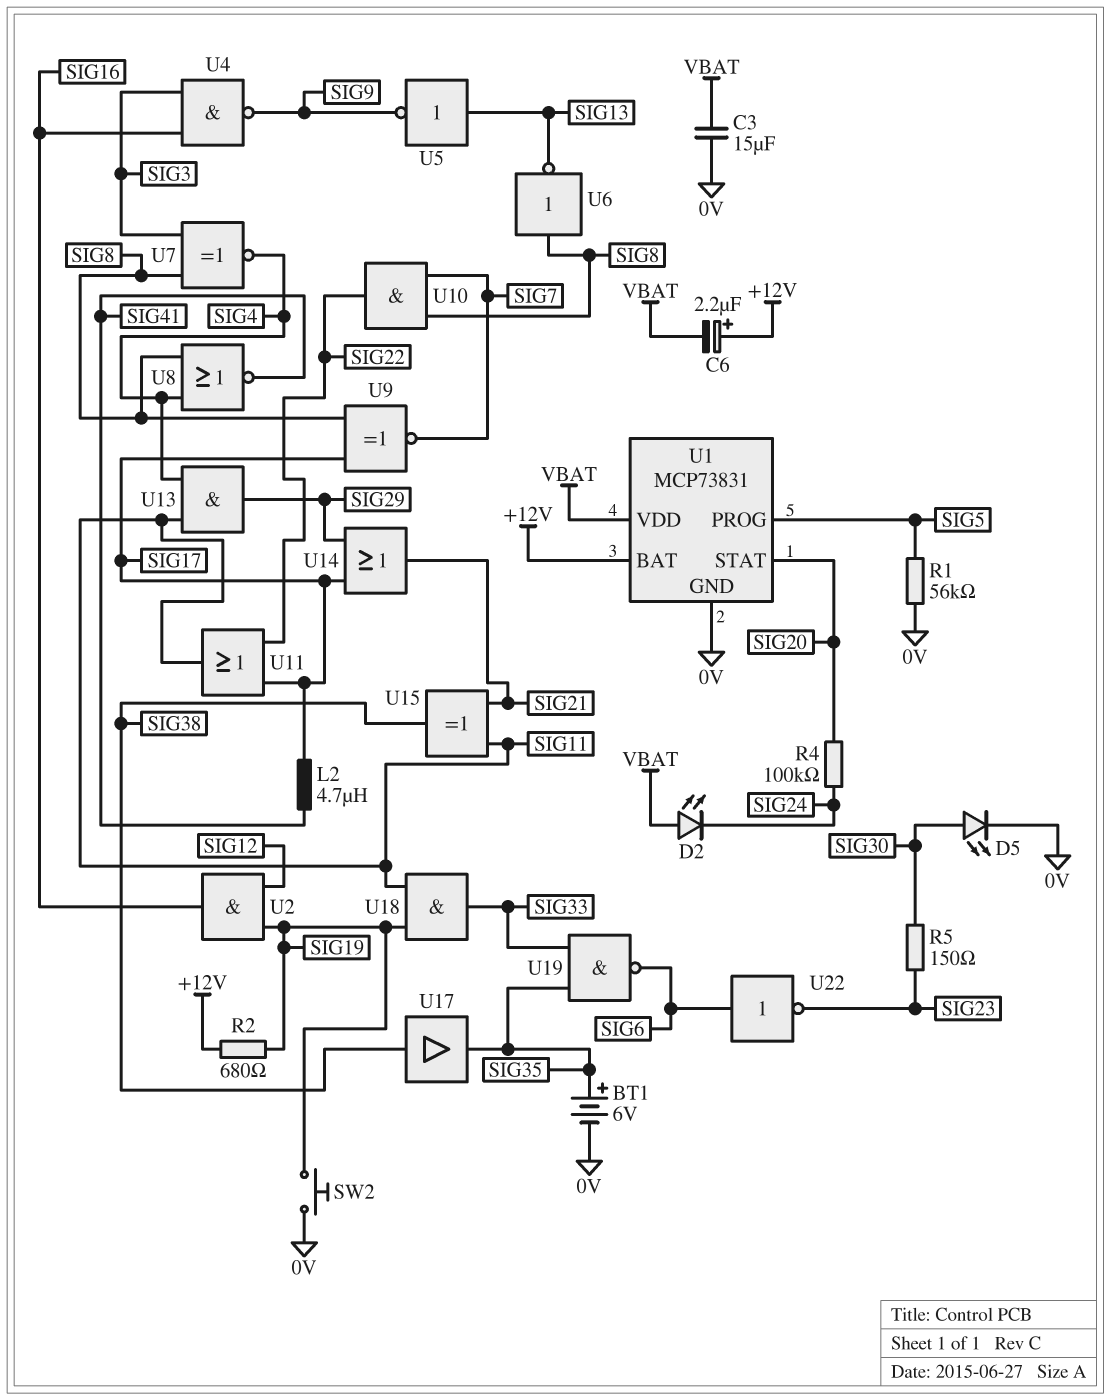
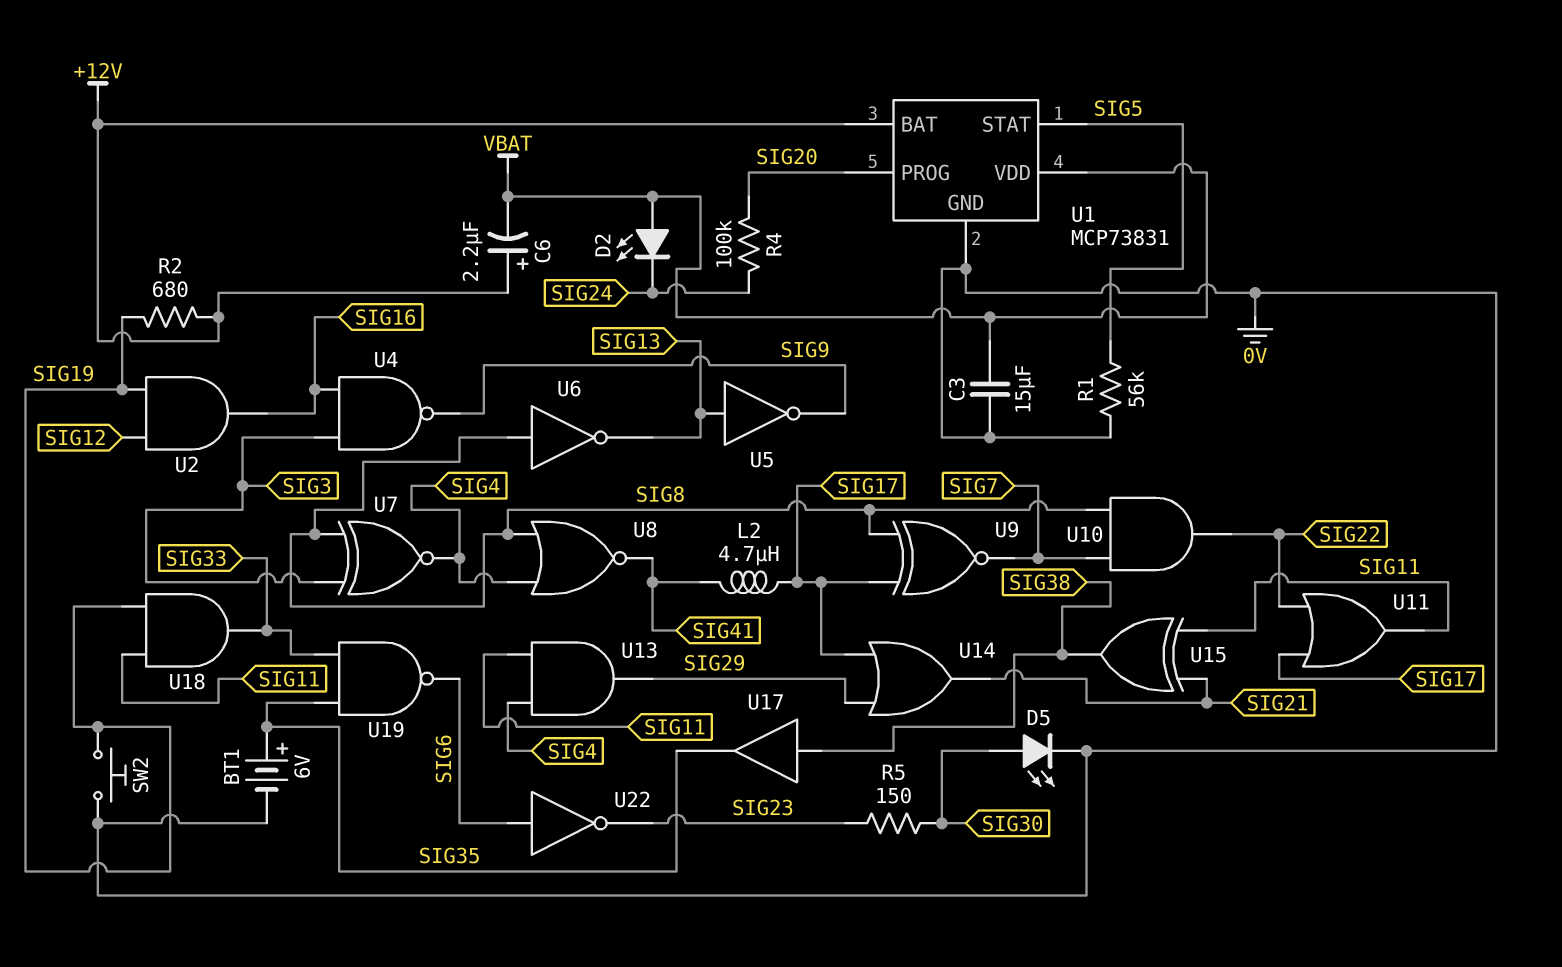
U1 pin PROG: SIG5 -> SIG20
U1 pin STAT: SIG20 -> SIG5

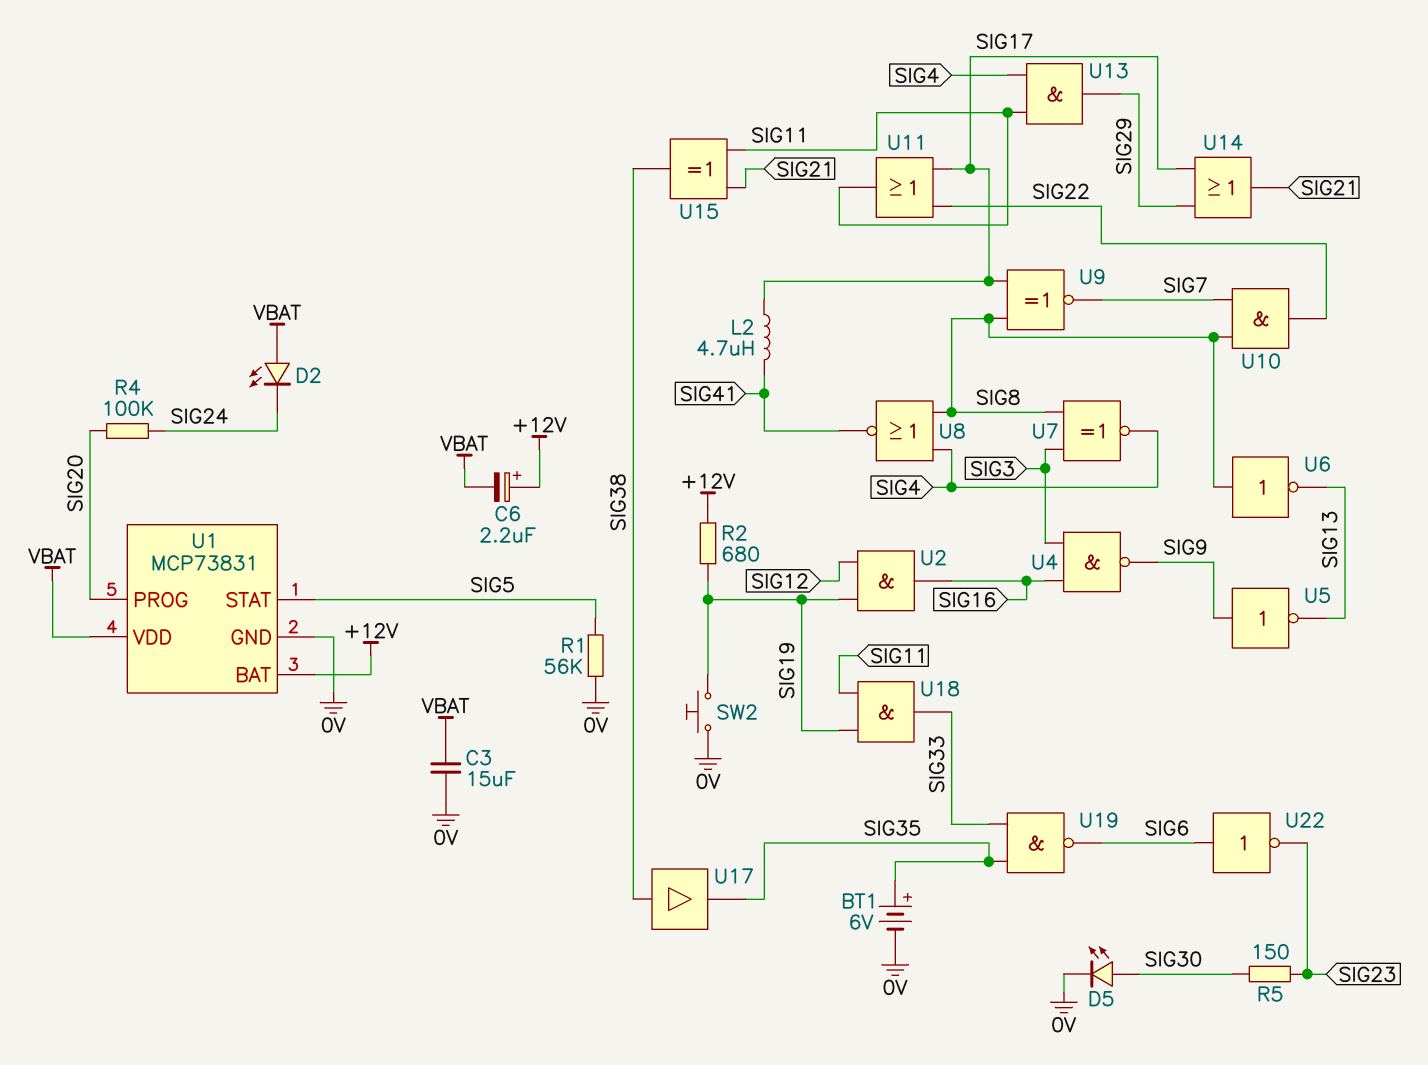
U5: NOT (in SIG13, out SIG9) -> NOT (in SIG9, out SIG13)

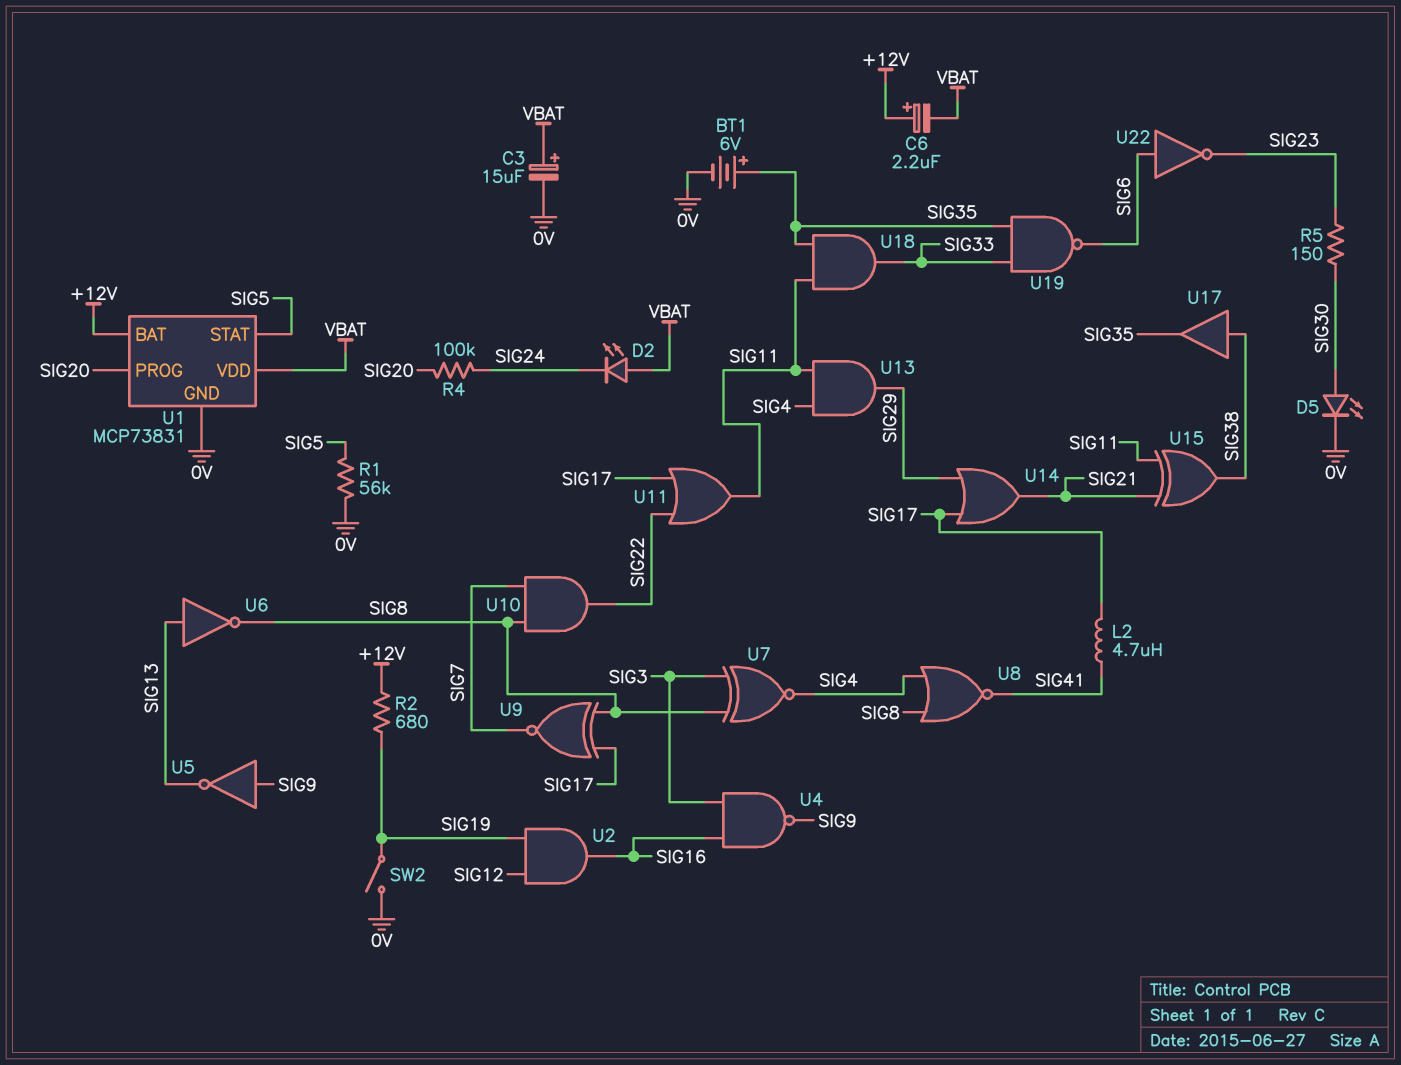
C3: 15uF (0V, VBAT) -> 15uF (plus VBAT, minus 0V)
SW2: button (0V, SIG19) -> switch (0V, SIG19)
U6: NOT (in SIG8, out SIG13) -> NOT (in SIG13, out SIG8)
U18: AND (in SIG11, in SIG19, out SIG33) -> AND (in SIG11, in SIG35, out SIG33)

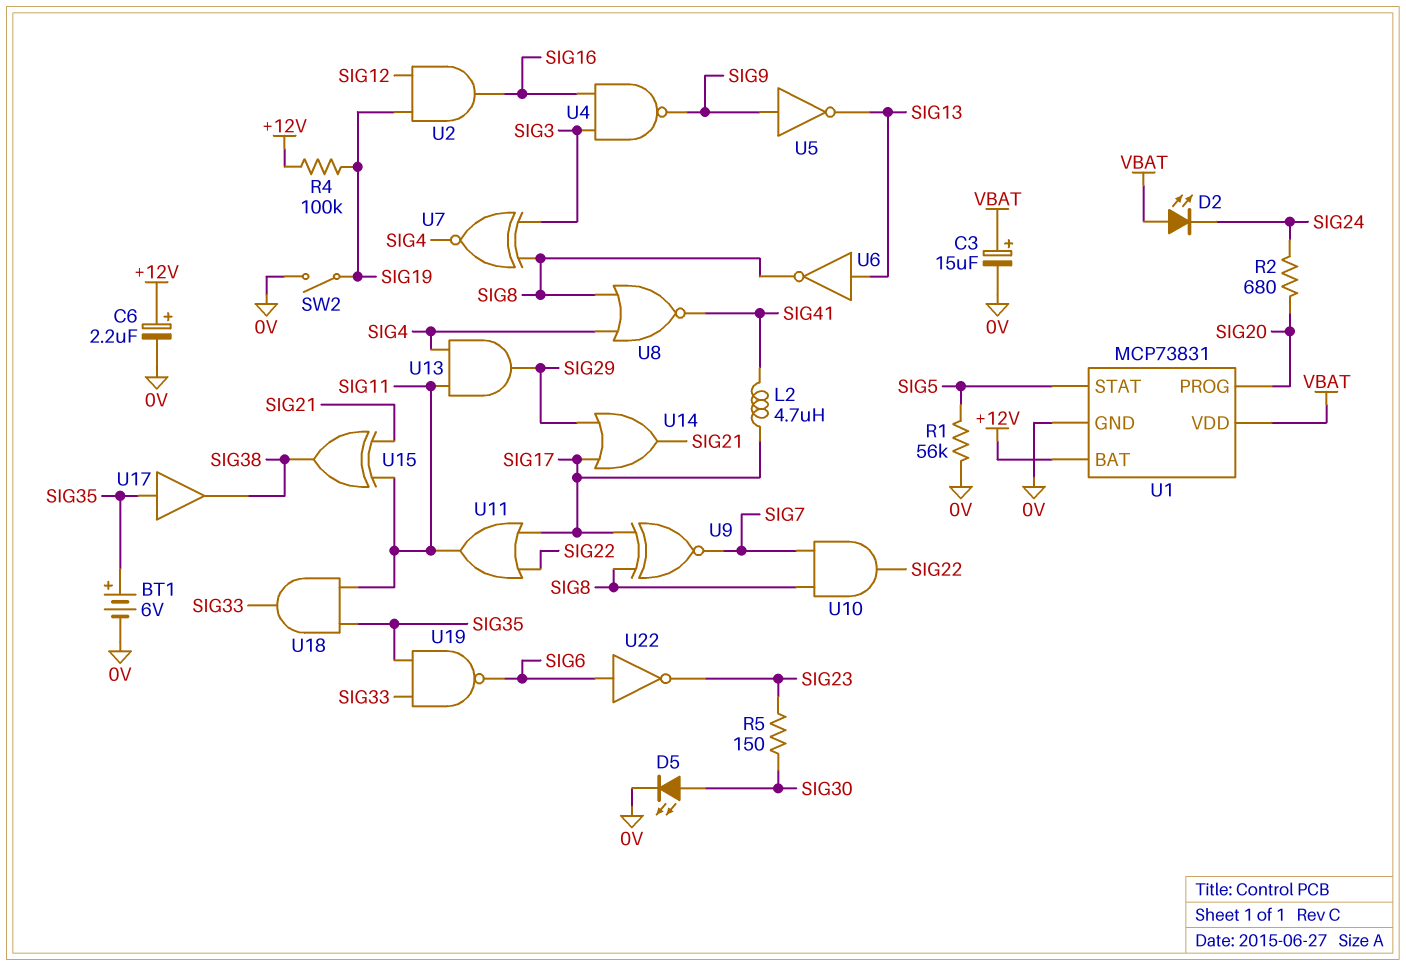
C6: 2.2uF (plus +12V, minus VBAT) -> 2.2uF (plus +12V, minus 0V)
R2: 680 (+12V, SIG19) -> 680 (SIG20, SIG24)
R4: 100k (SIG20, SIG24) -> 100k (+12V, SIG19)
U17: buffer (in SIG38, out SIG35) -> buffer (in SIG35, out SIG38)

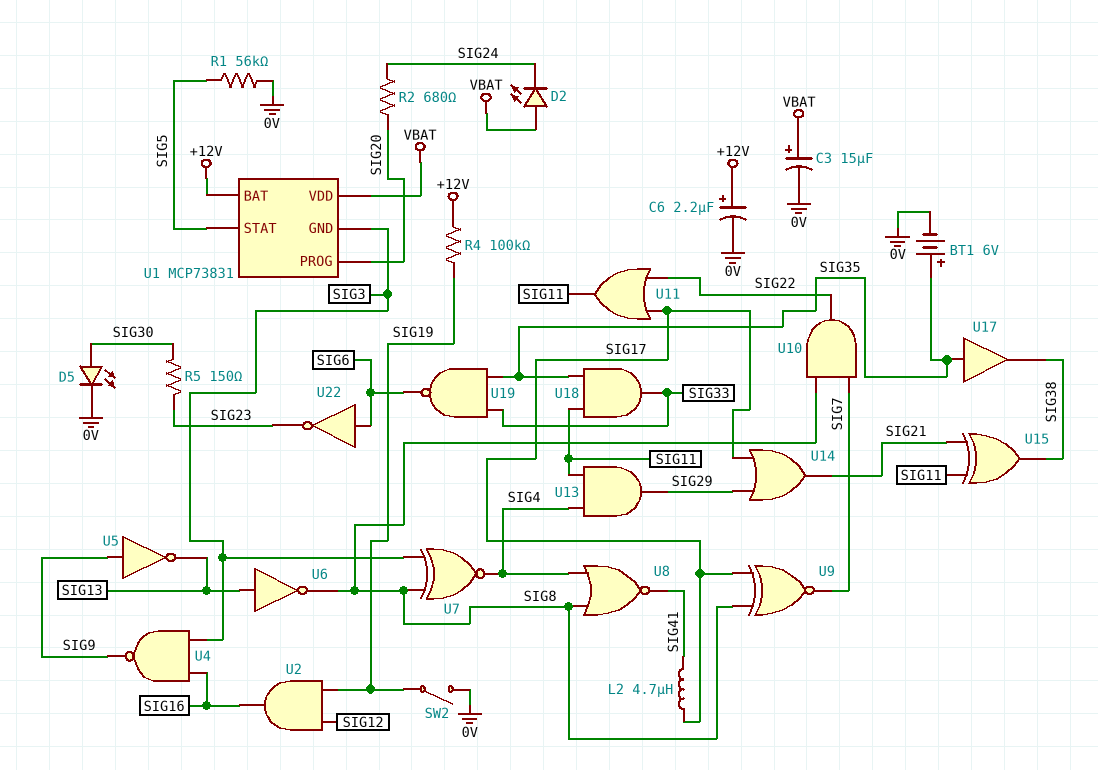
U1 pin GND: 0V -> SIG3

